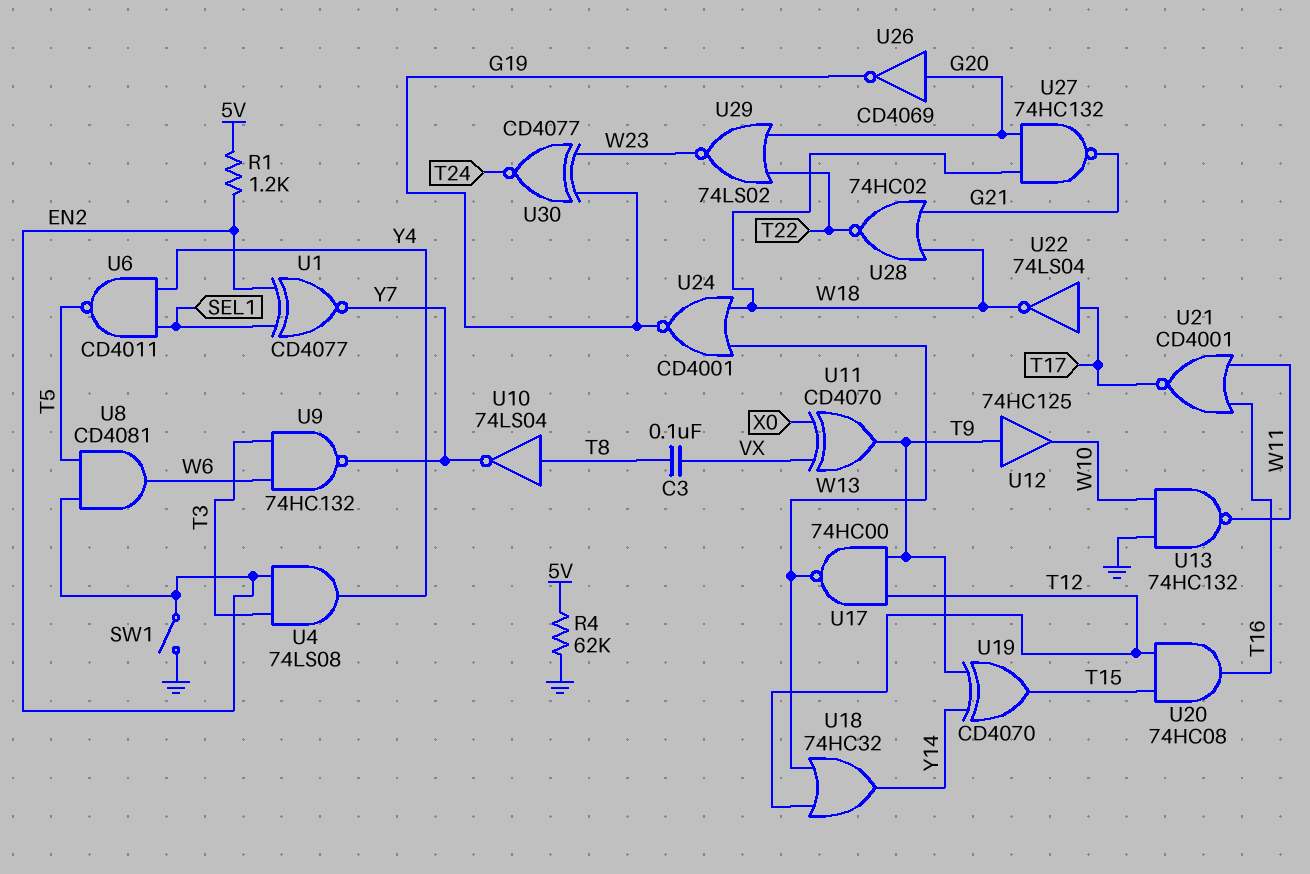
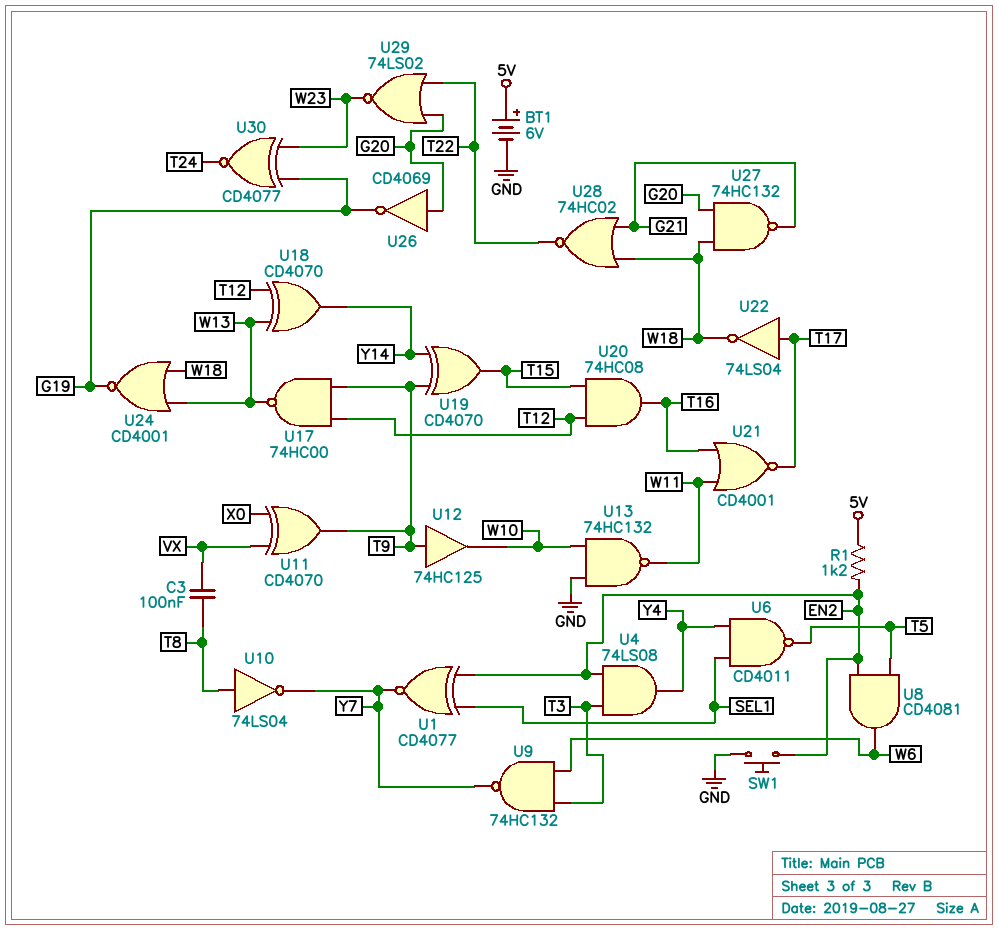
BT1: none -> 6V (plus 5V, minus GND)
R4: 62k (5V, GND) -> none
SW1: switch (EN2, GND) -> button (EN2, GND)
U18: OR 74HC32 (in T12, in W13, out Y14) -> XOR CD4070 (in T12, in W13, out Y14)

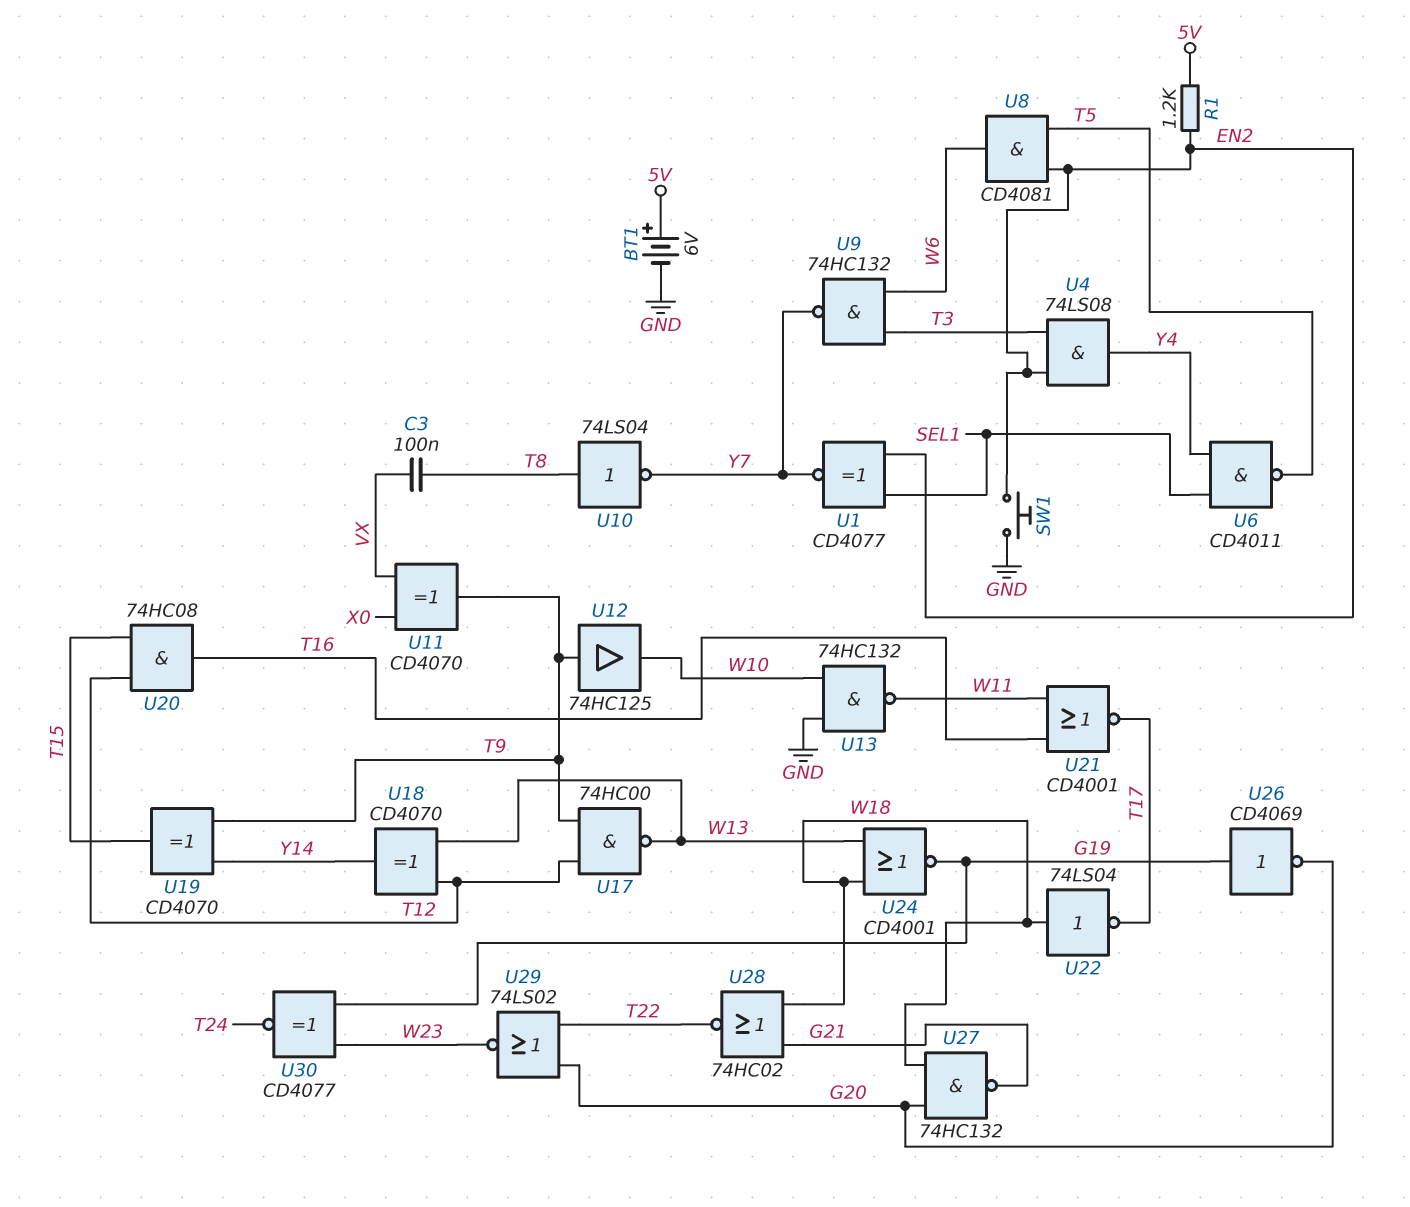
U22: NOT 74LS04 (in T17, out W18) -> NOT 74LS04 (in W18, out T17)
U26: NOT CD4069 (in G20, out G19) -> NOT CD4069 (in G19, out G20)

